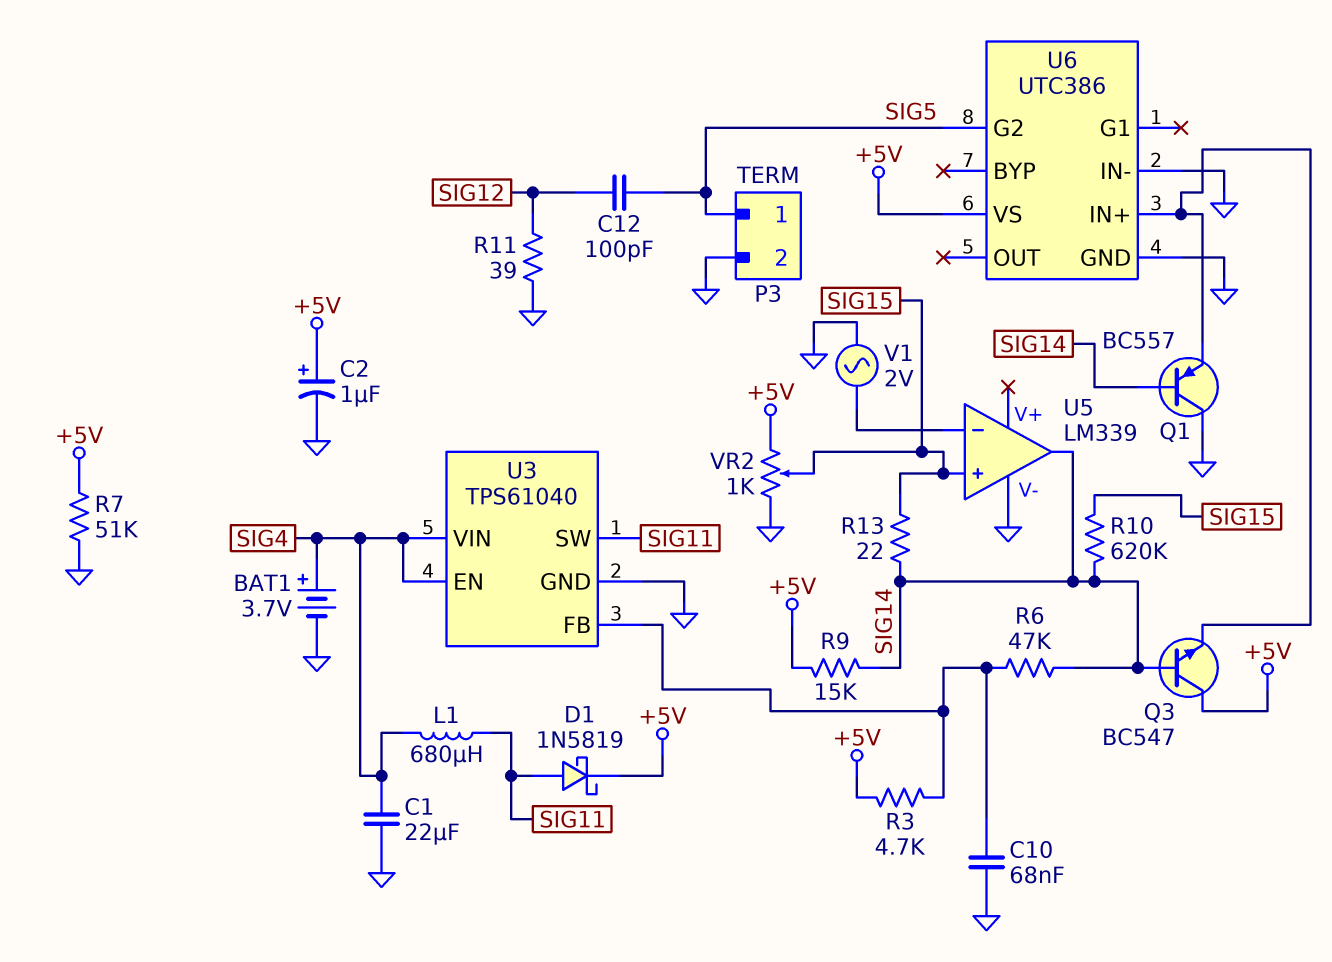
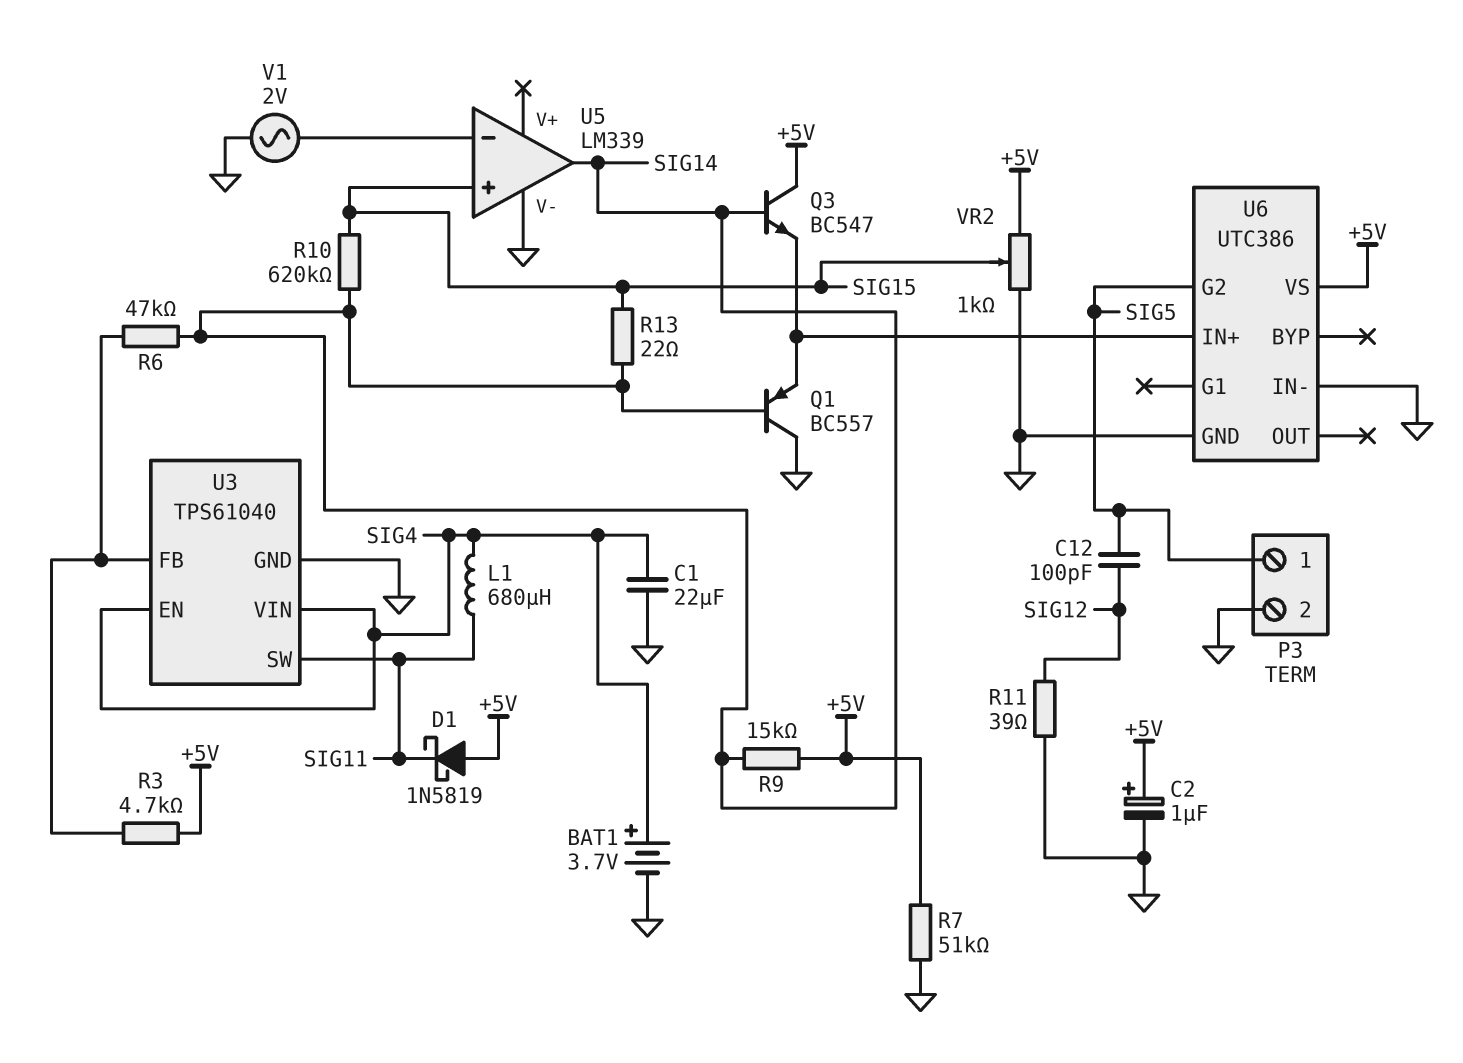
C10: 68nF (GND, U3/FB) -> none
D1: schottky 1N5819 (A SIG11, K +5V) -> schottky 1N5819 (A +5V, K SIG11)

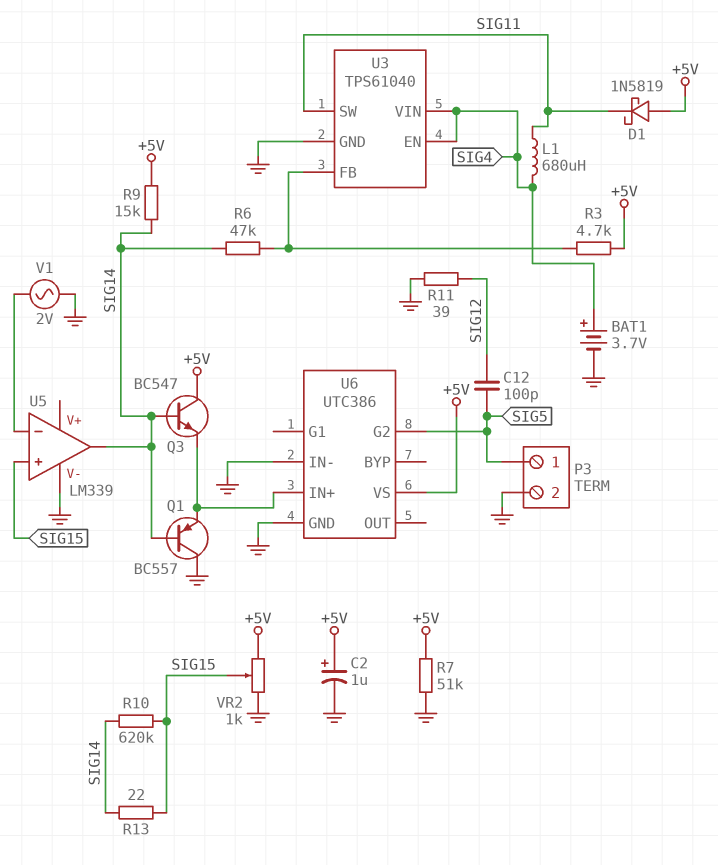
C1: 22uF (GND, SIG4) -> none

